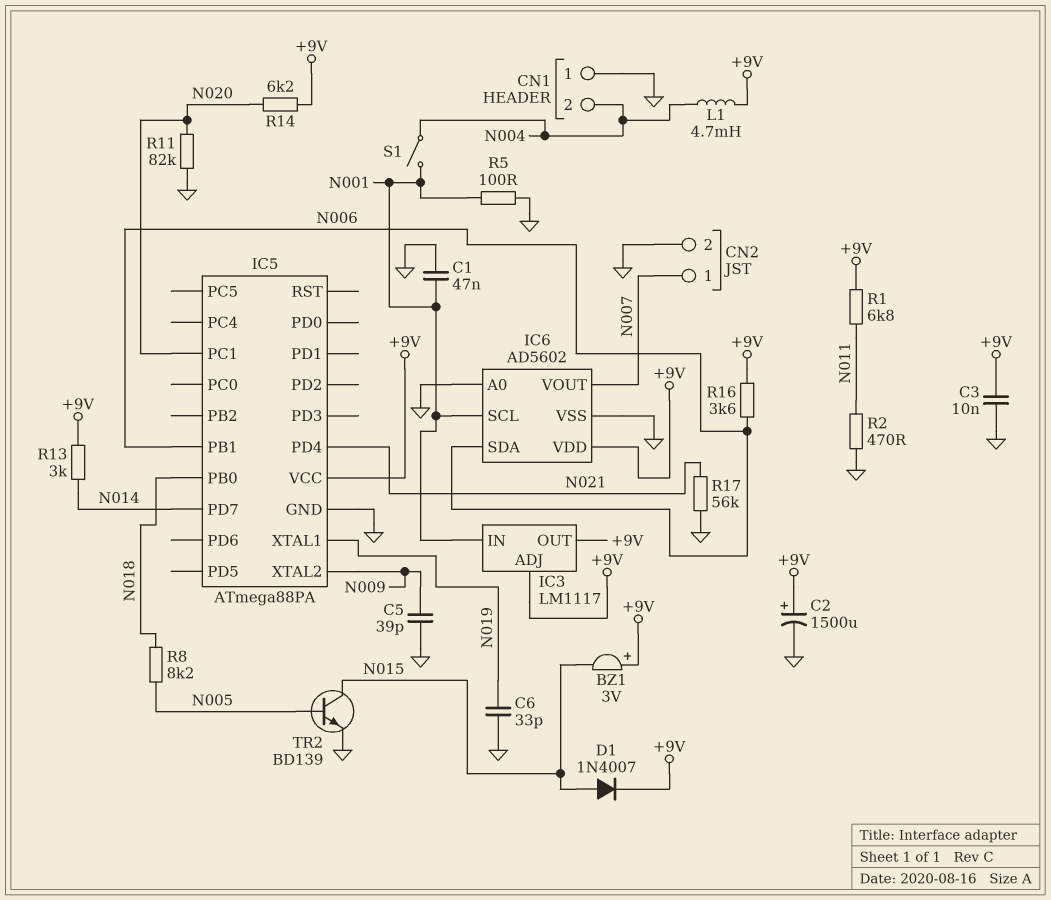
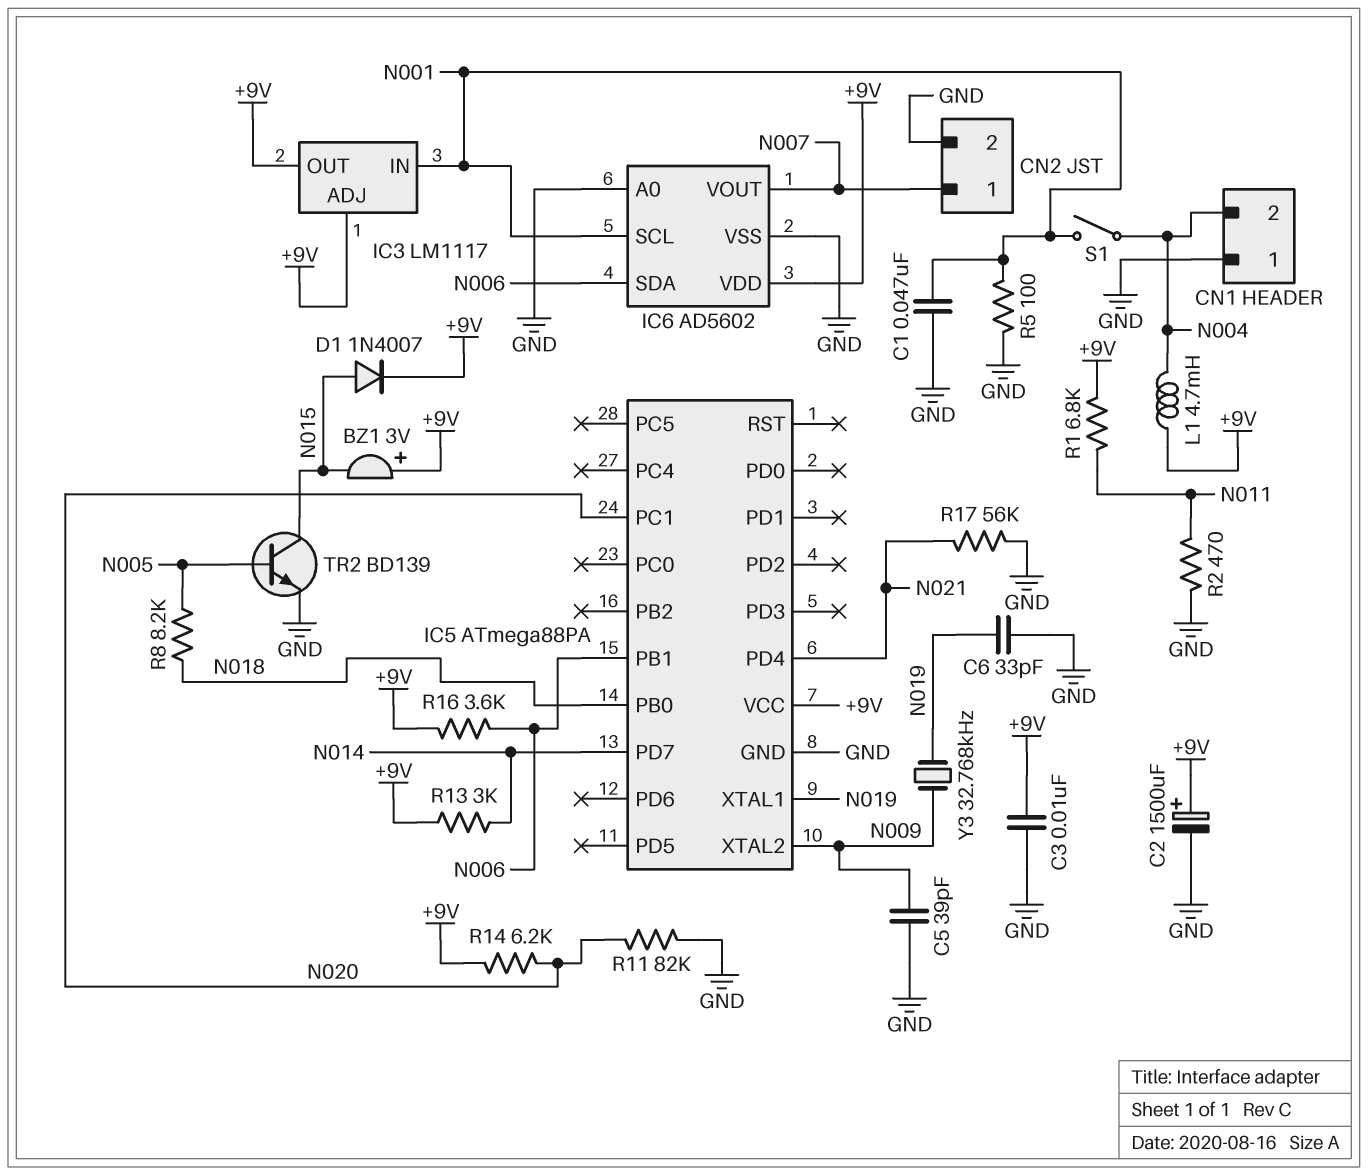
Y3: none -> 32.768kHz (N009, N019)

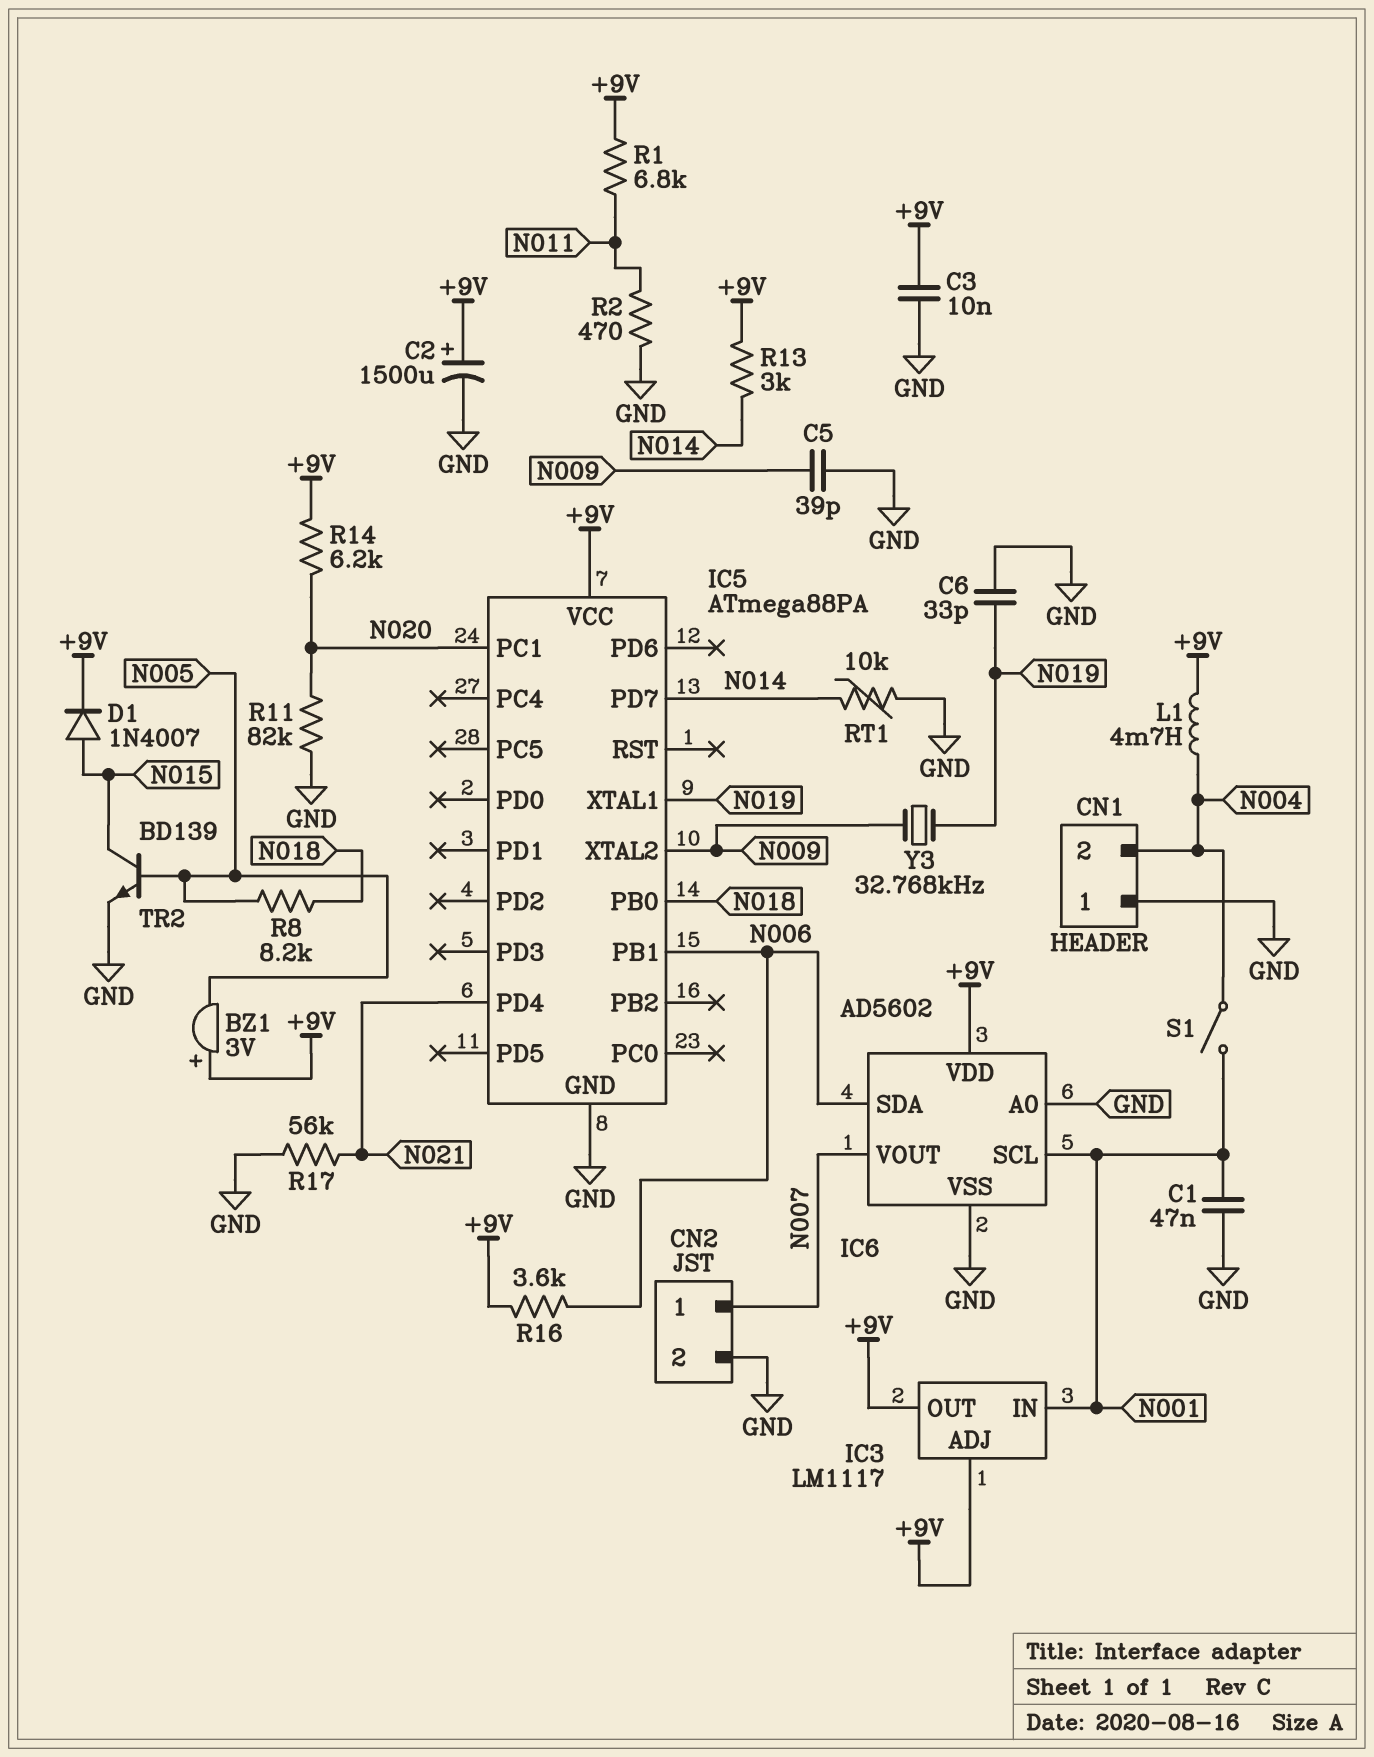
BZ1: buzzer 3V (plus +9V, minus N015) -> buzzer 3V (plus +9V, minus N005)
R5: 100 (GND, N001) -> none
RT1: none -> 10k (GND, N014)

